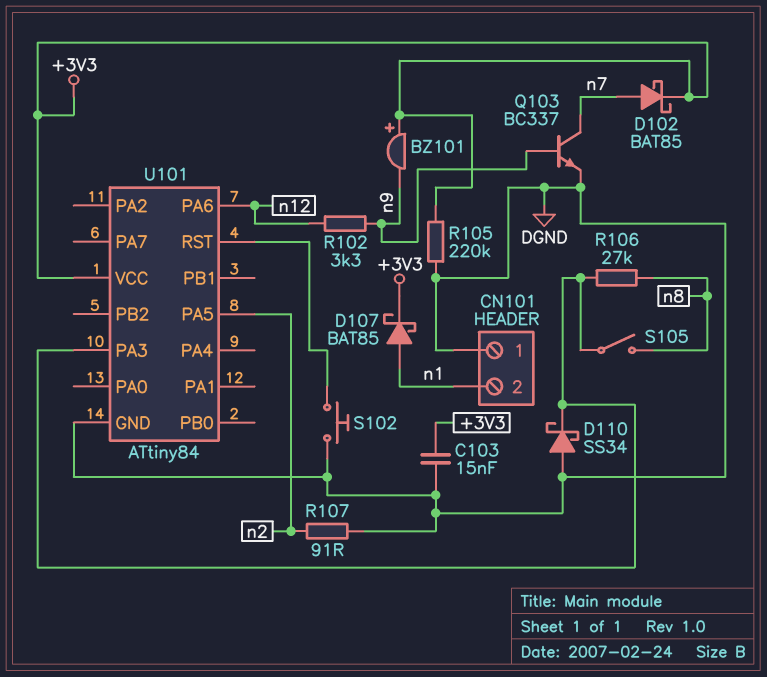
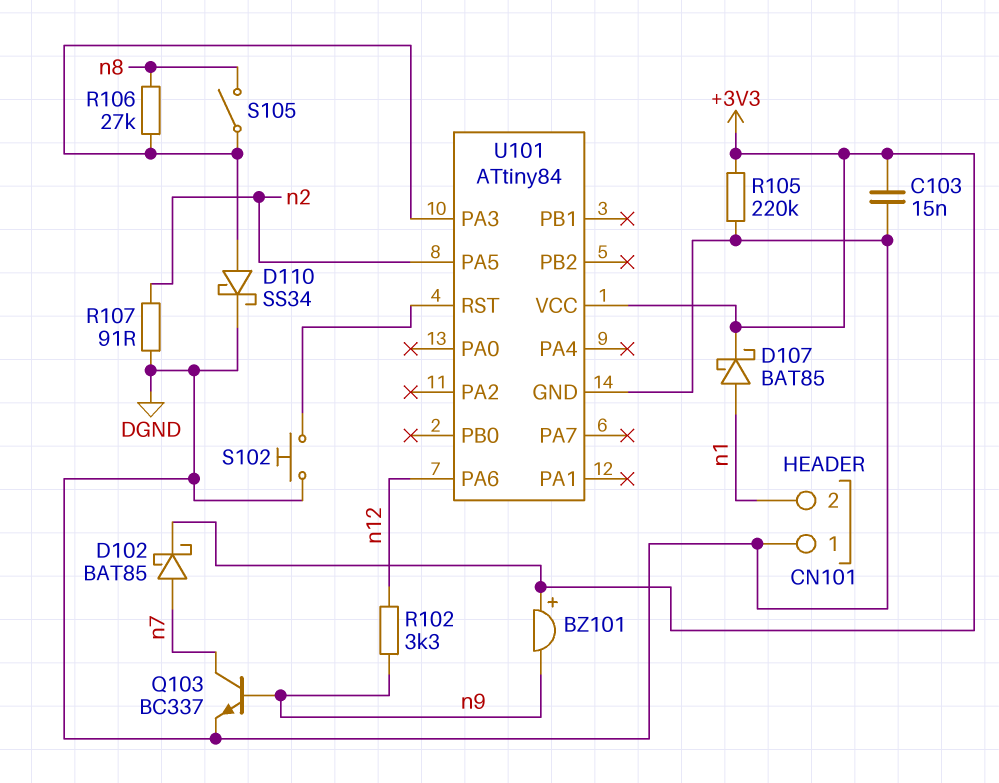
D110: schottky SS34 (A DGND, K U101/PA3) -> schottky SS34 (A U101/PA3, K DGND)

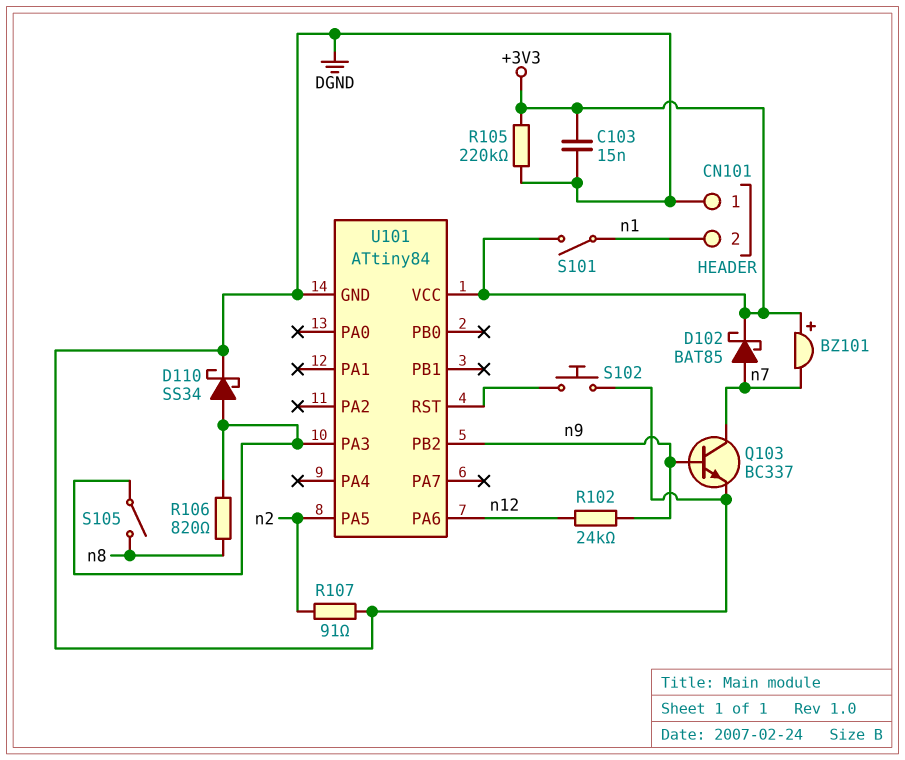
BZ101: buzzer (plus +3V3, minus n9) -> buzzer (plus +3V3, minus n7)
D107: schottky BAT85 (A n1, K +3V3) -> none
R102: 3.3k (n9, n12) -> 24k (n9, n12)
R106: 27k (U101/PA3, n8) -> 820 (U101/PA3, n8)
S101: none -> switch (+3V3, n1)
U101 pin PB2: none -> n9

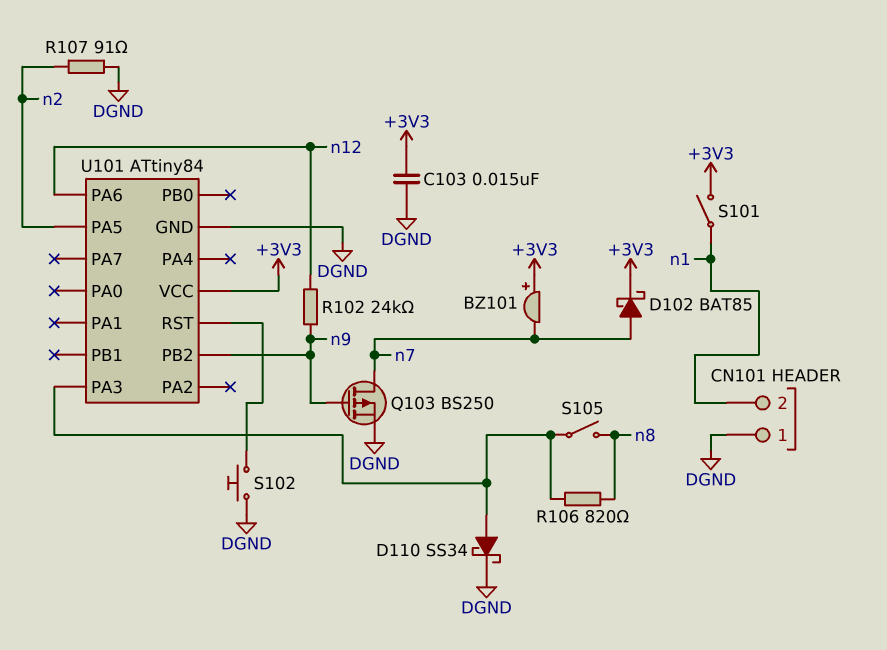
Q103: NPN BC337 (B n9, C n7, E DGND) -> PMOS BS250 (G n9, D n7, S DGND)
R105: 220k (+3V3, DGND) -> none

